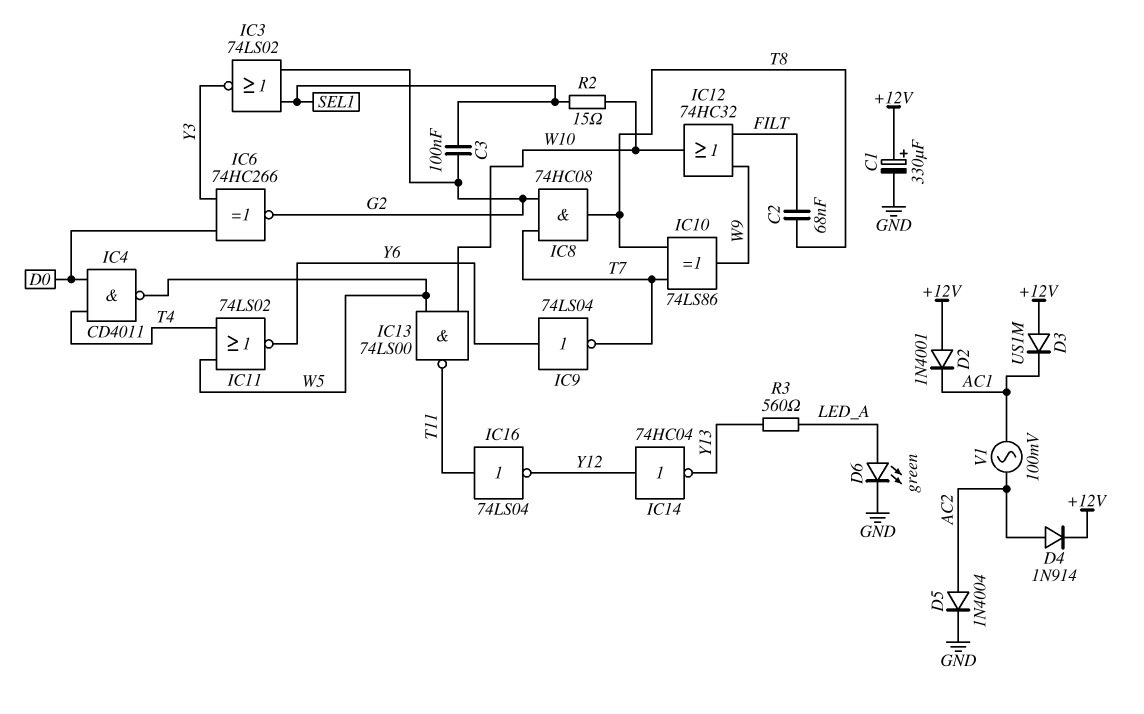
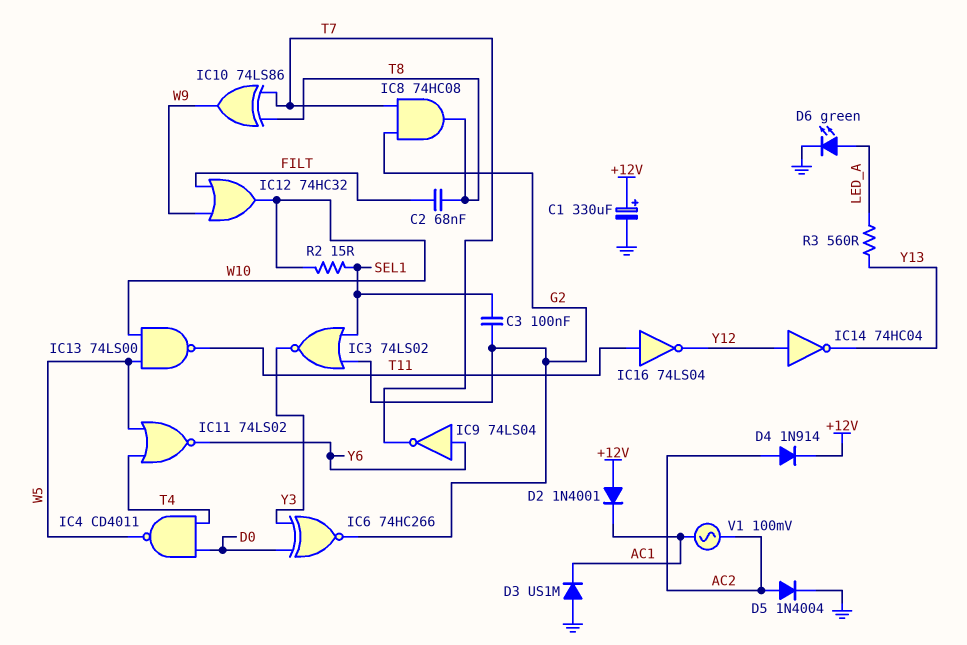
D3: diode US1M (A +12V, K AC1) -> diode US1M (A GND, K AC1)

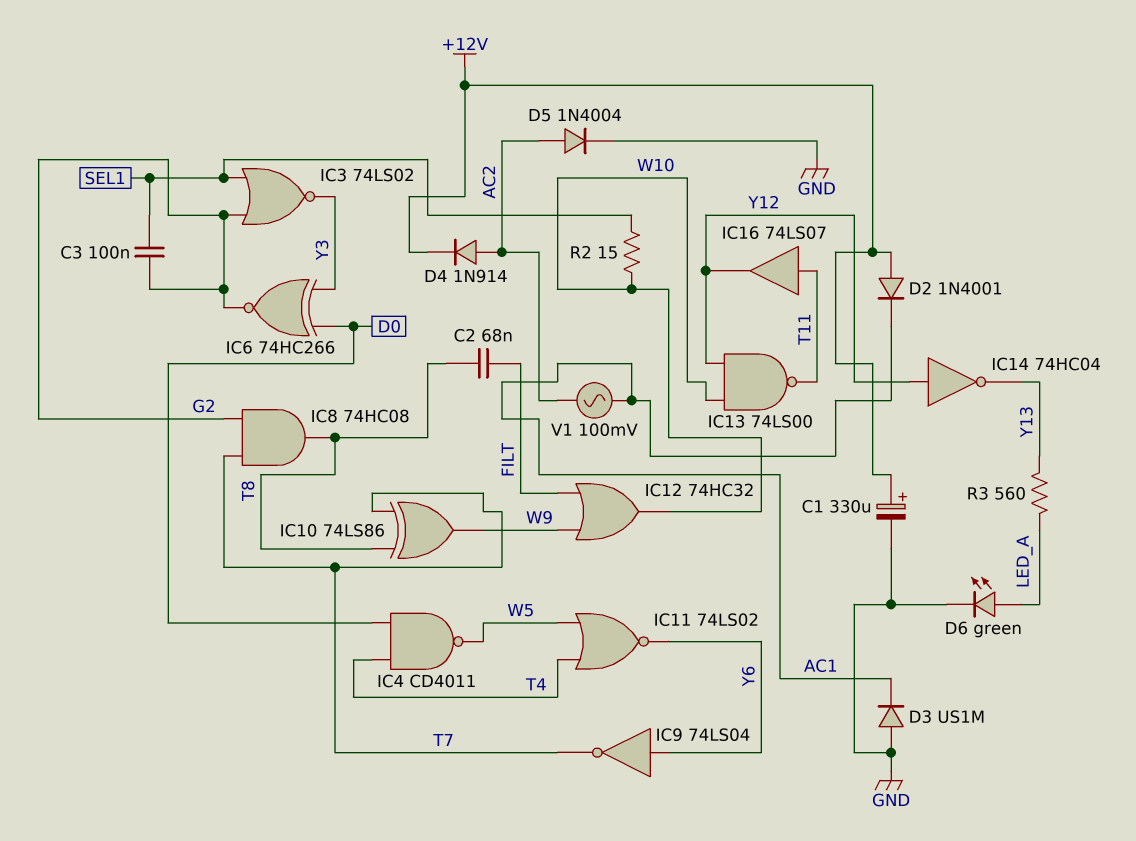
IC13: NAND 74LS00 (in W5, in W10, out T11) -> NAND 74LS00 (in W10, in Y12, out T11)
IC16: NOT 74LS04 (in T11, out Y12) -> buffer 74LS07 (in T11, out Y12)

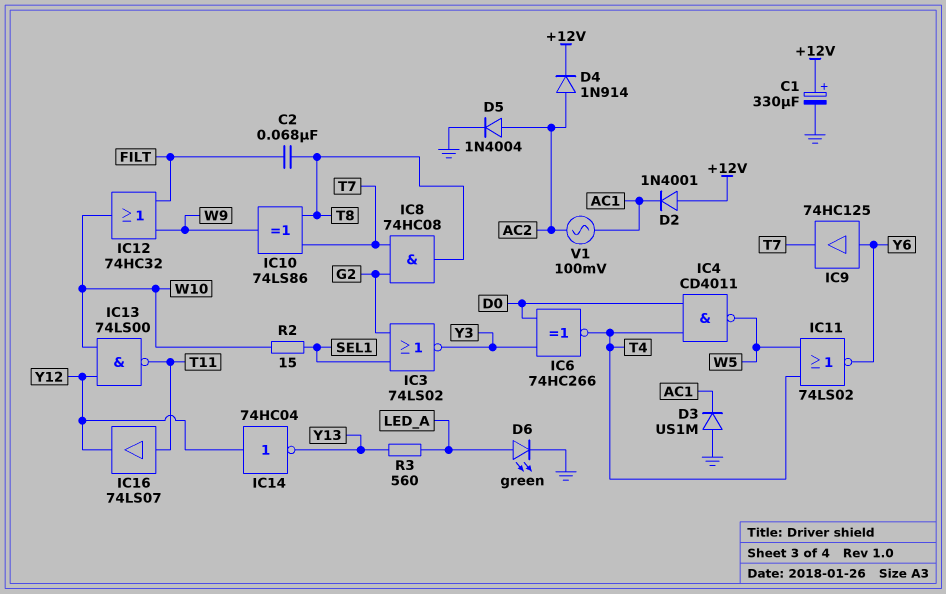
C3: 100nF (G2, SEL1) -> none
IC6: XNOR 74HC266 (in D0, in Y3, out G2) -> XNOR 74HC266 (in D0, in Y3, out T4)
IC9: NOT 74LS04 (in Y6, out T7) -> buffer 74HC125 (in Y6, out T7)

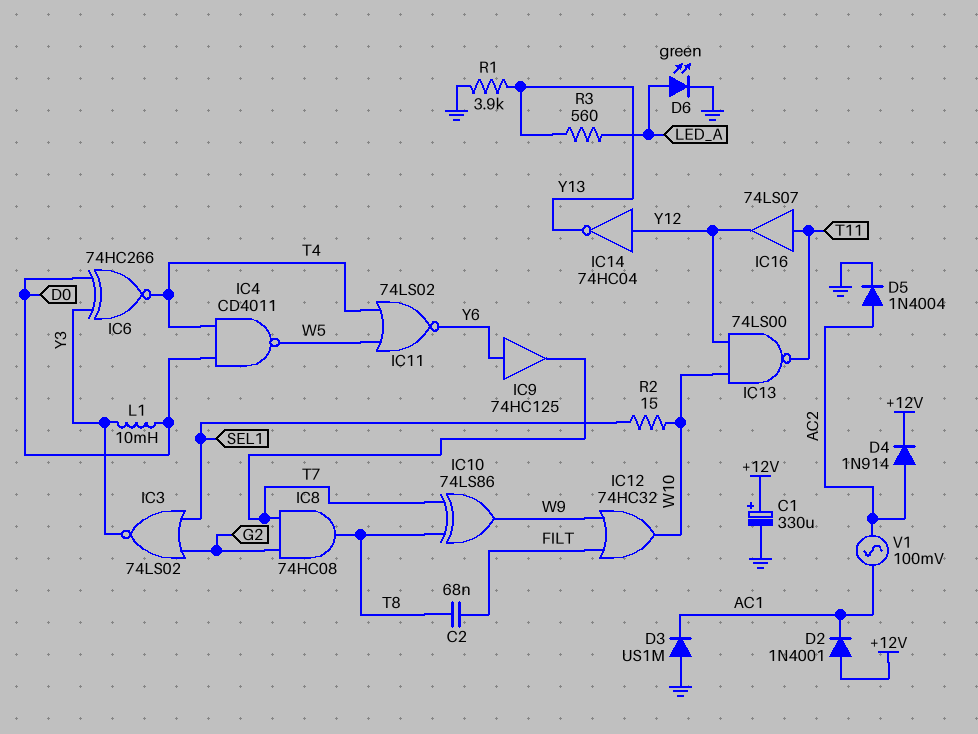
L1: none -> 10mH (D0, Y3)
R1: none -> 3.9k (GND, Y13)

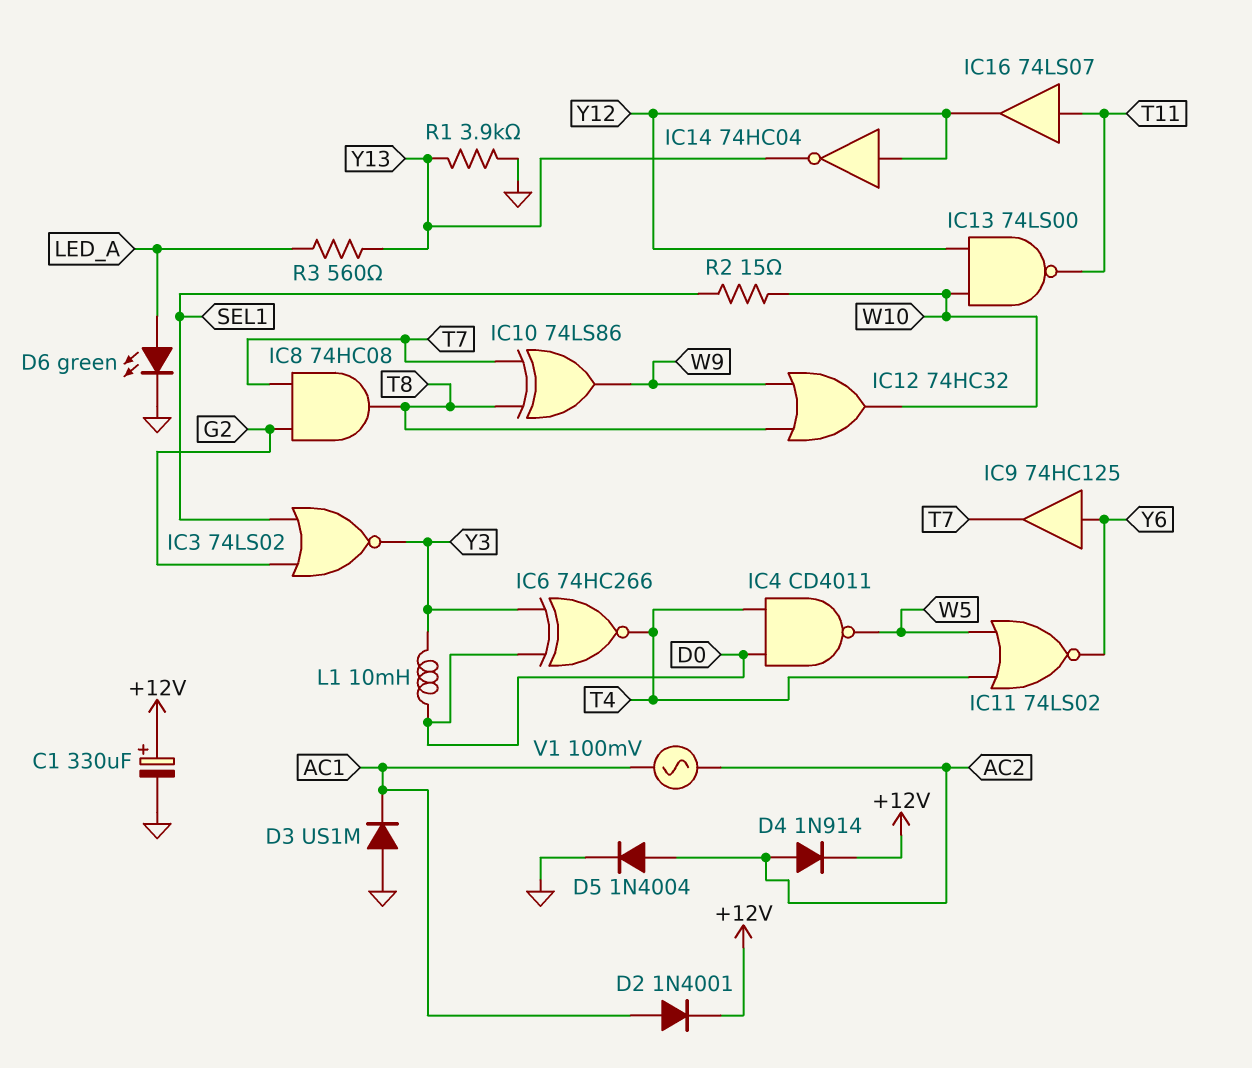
C2: 68nF (FILT, T8) -> none
D2: diode 1N4001 (A +12V, K AC1) -> diode 1N4001 (A AC1, K +12V)
IC12: OR 74HC32 (in FILT, in W9, out W10) -> OR 74HC32 (in T8, in W9, out W10)

